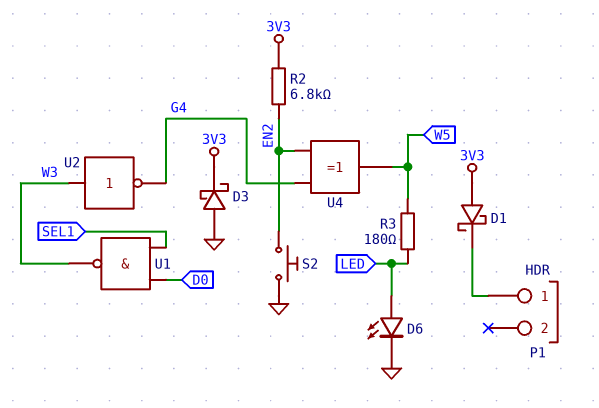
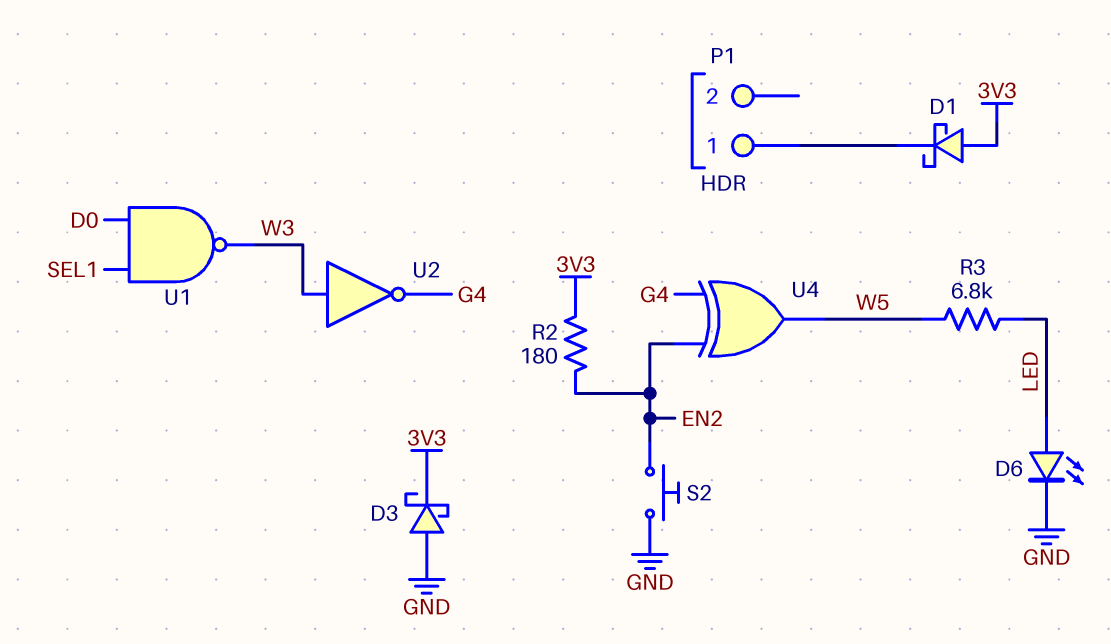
R2: 6.8k (3V3, EN2) -> 180 (3V3, EN2)
R3: 180 (LED, W5) -> 6.8k (LED, W5)

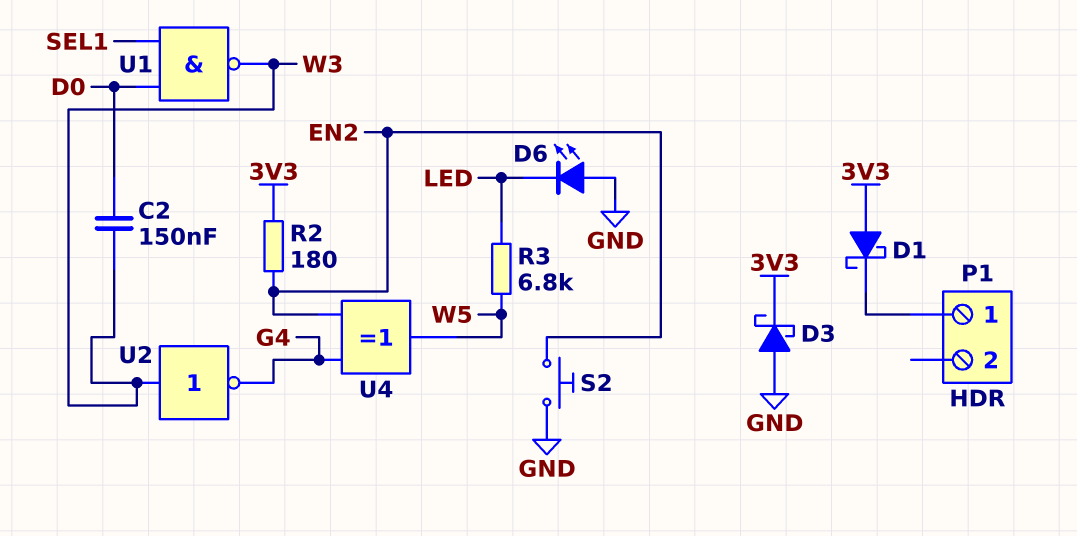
C2: none -> 150nF (D0, W3)
D6: LED (A LED, K GND) -> LED (A GND, K LED)

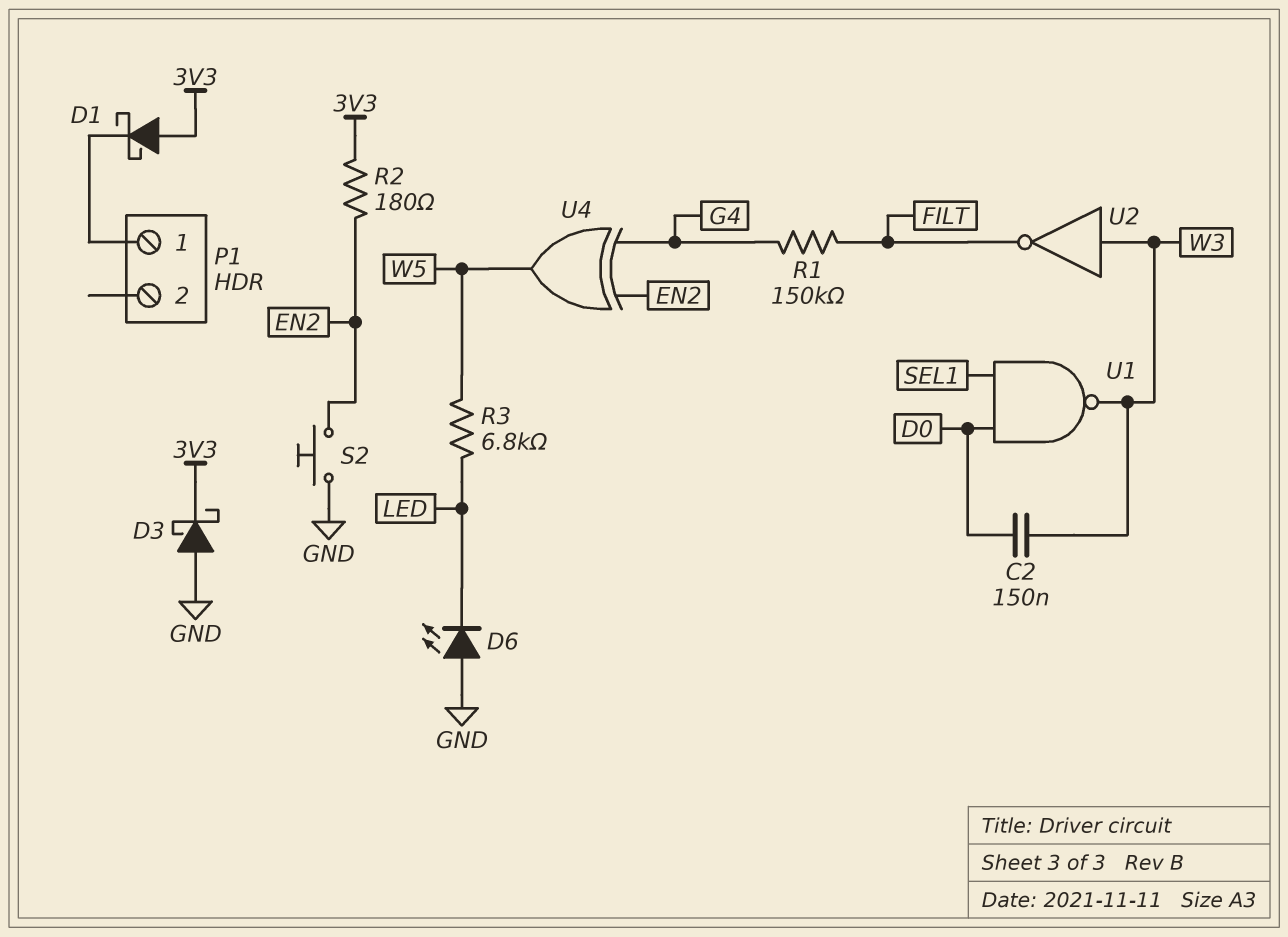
R1: none -> 150k (FILT, G4)
U2: NOT (in W3, out G4) -> NOT (in W3, out FILT)

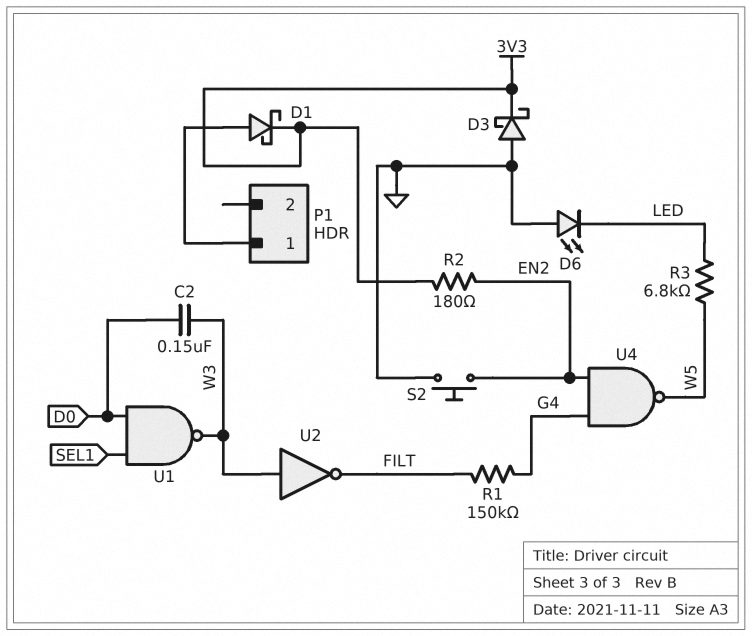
D1: schottky (A 3V3, K P1/1) -> schottky (A P1/1, K 3V3)
U4: XOR (in EN2, in G4, out W5) -> NAND (in EN2, in G4, out W5)

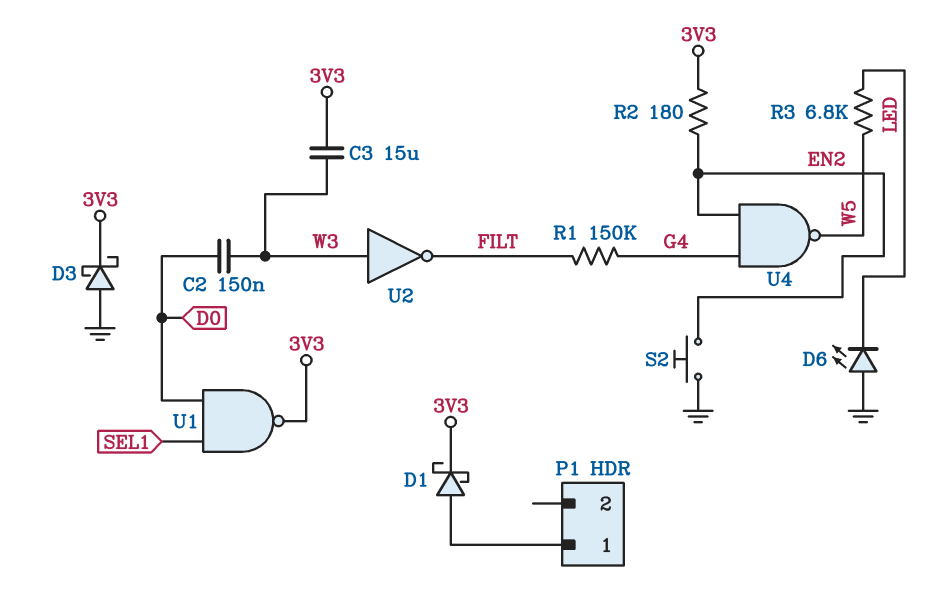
C3: none -> 15uF (3V3, W3)
U1: NAND (in D0, in SEL1, out W3) -> NAND (in D0, in SEL1, out 3V3)

